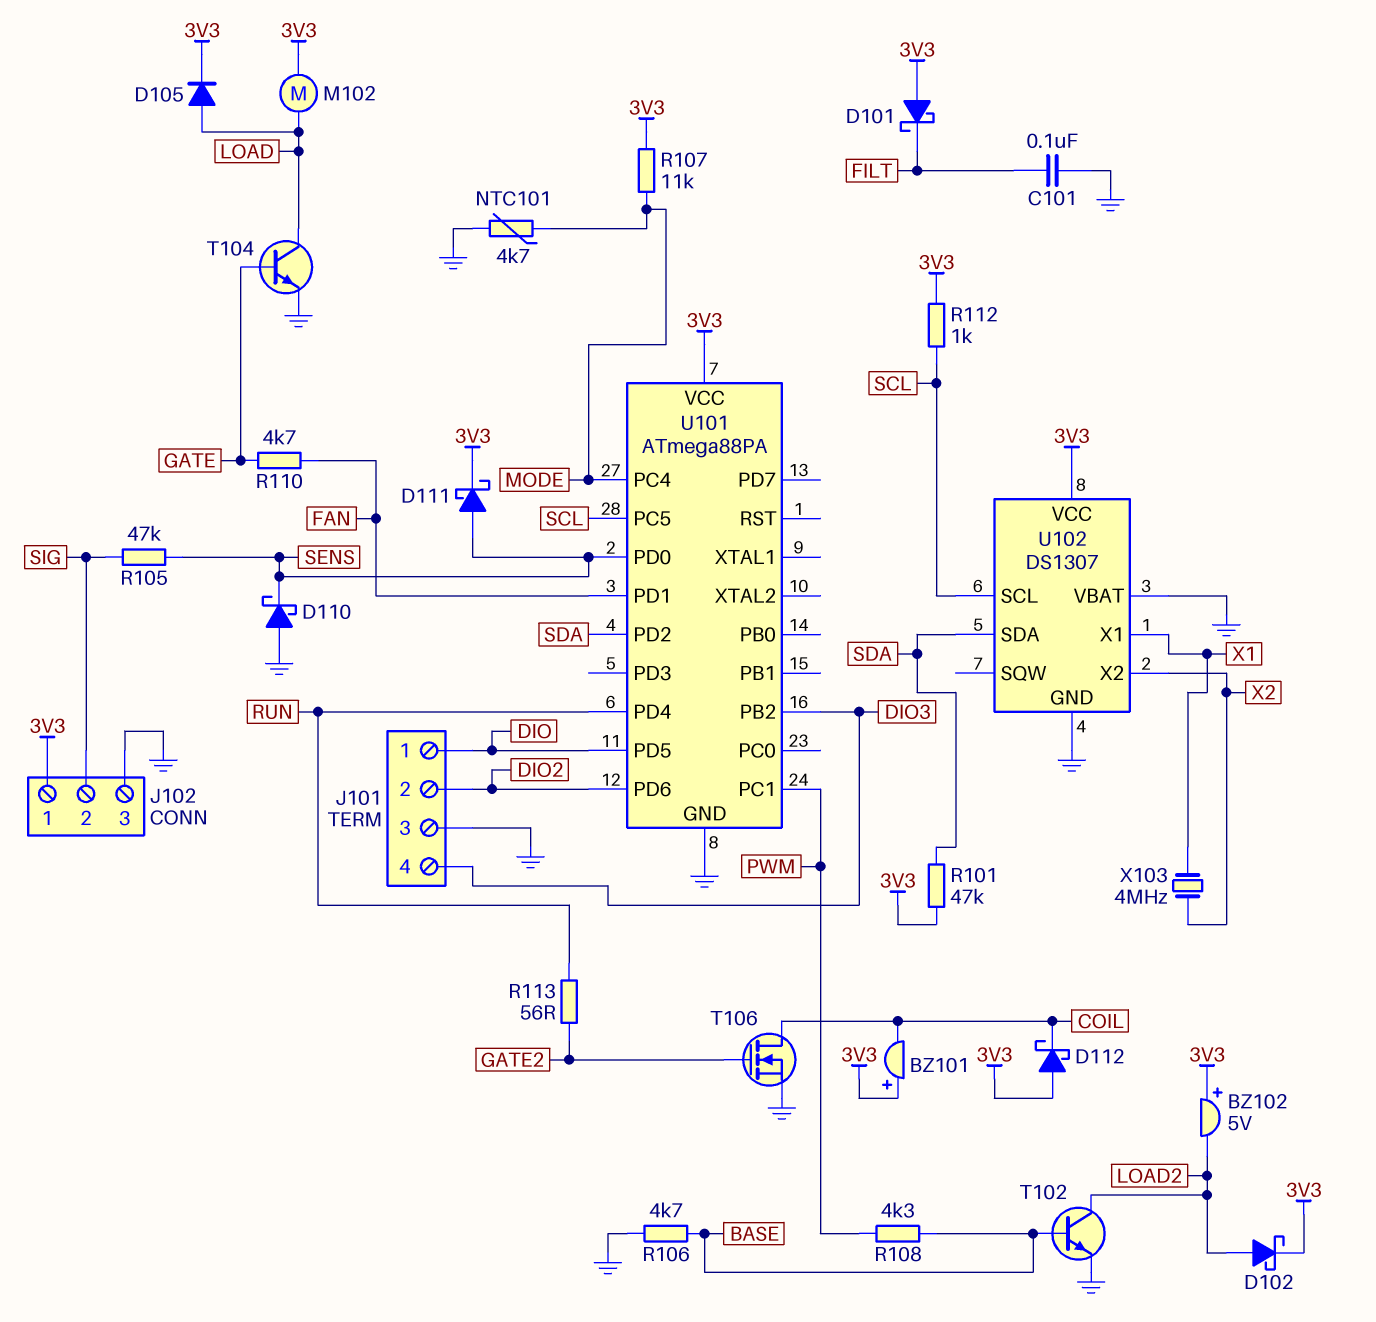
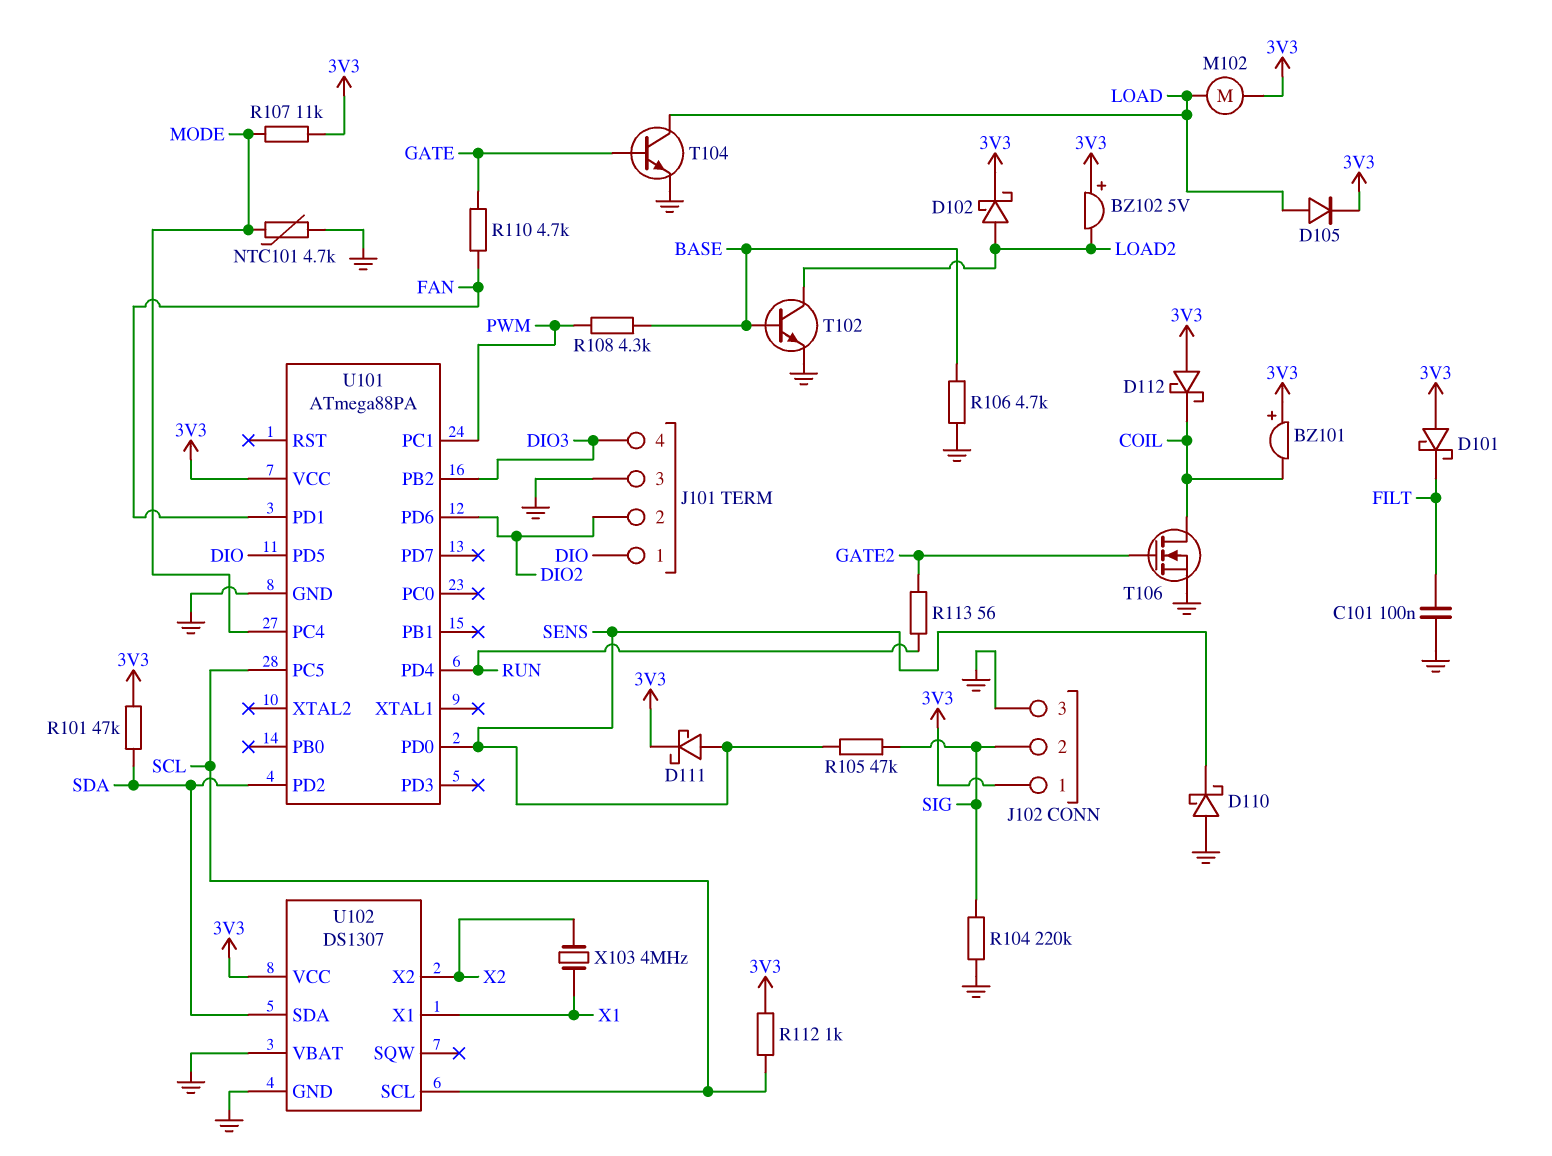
R104: none -> 220k (GND, SIG)

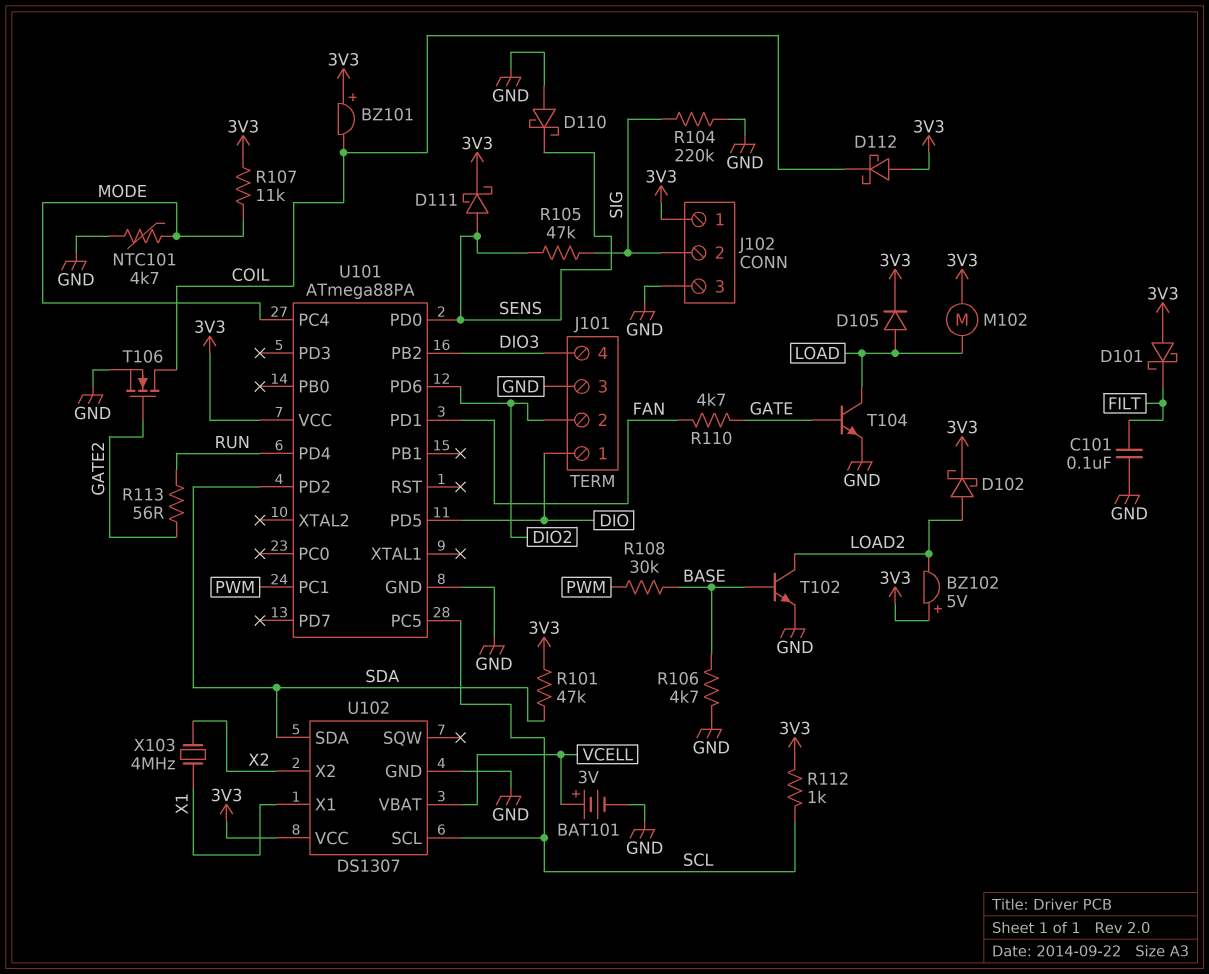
BAT101: none -> 3V (plus VCELL, minus GND)
R108: 4.3k (BASE, PWM) -> 30k (BASE, PWM)
U102 pin VBAT: GND -> VCELL

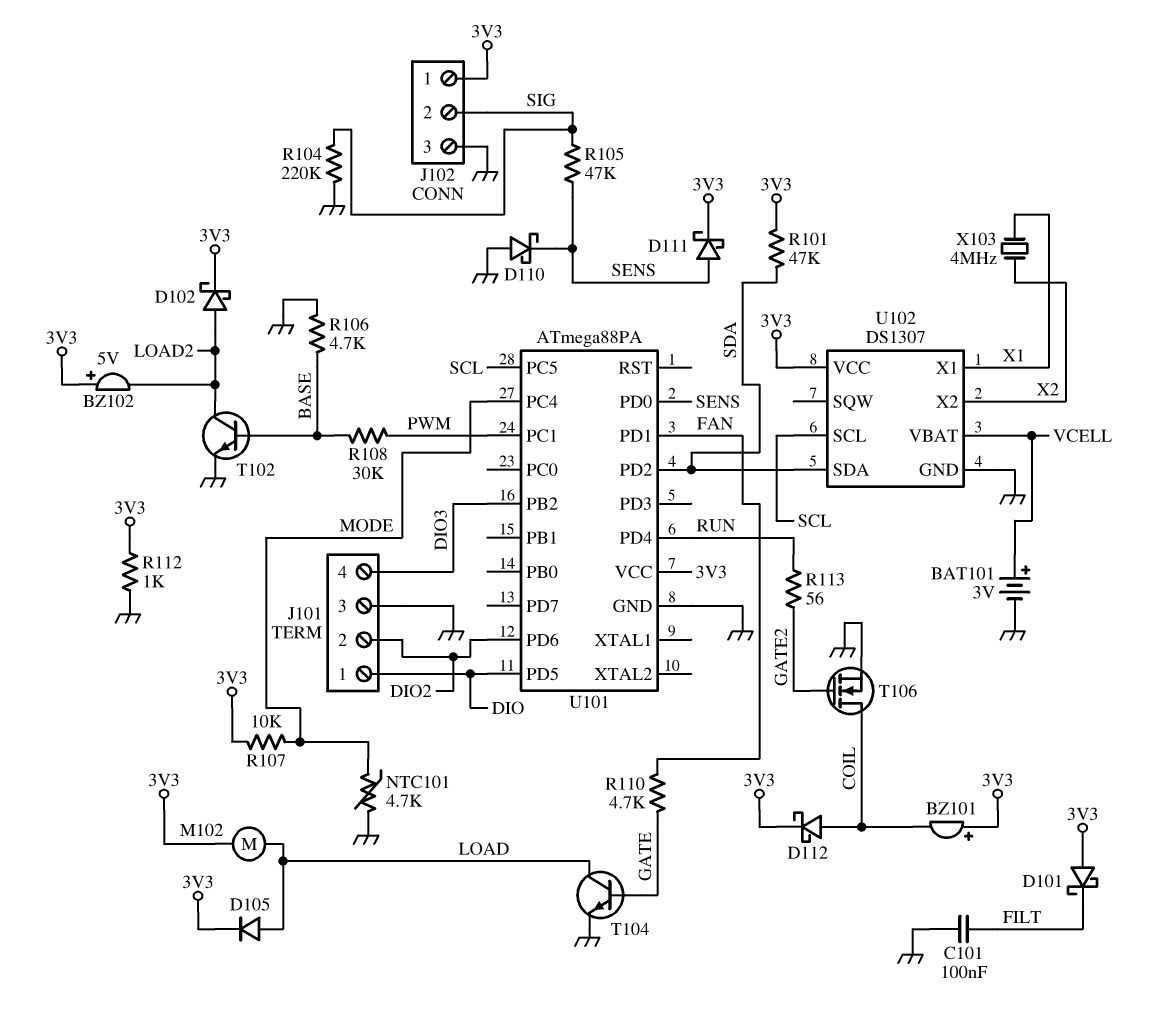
D112: schottky (A 3V3, K COIL) -> schottky (A COIL, K 3V3)
R107: 11k (3V3, MODE) -> 10k (3V3, MODE)
R112: 1k (3V3, SCL) -> 1k (3V3, GND)

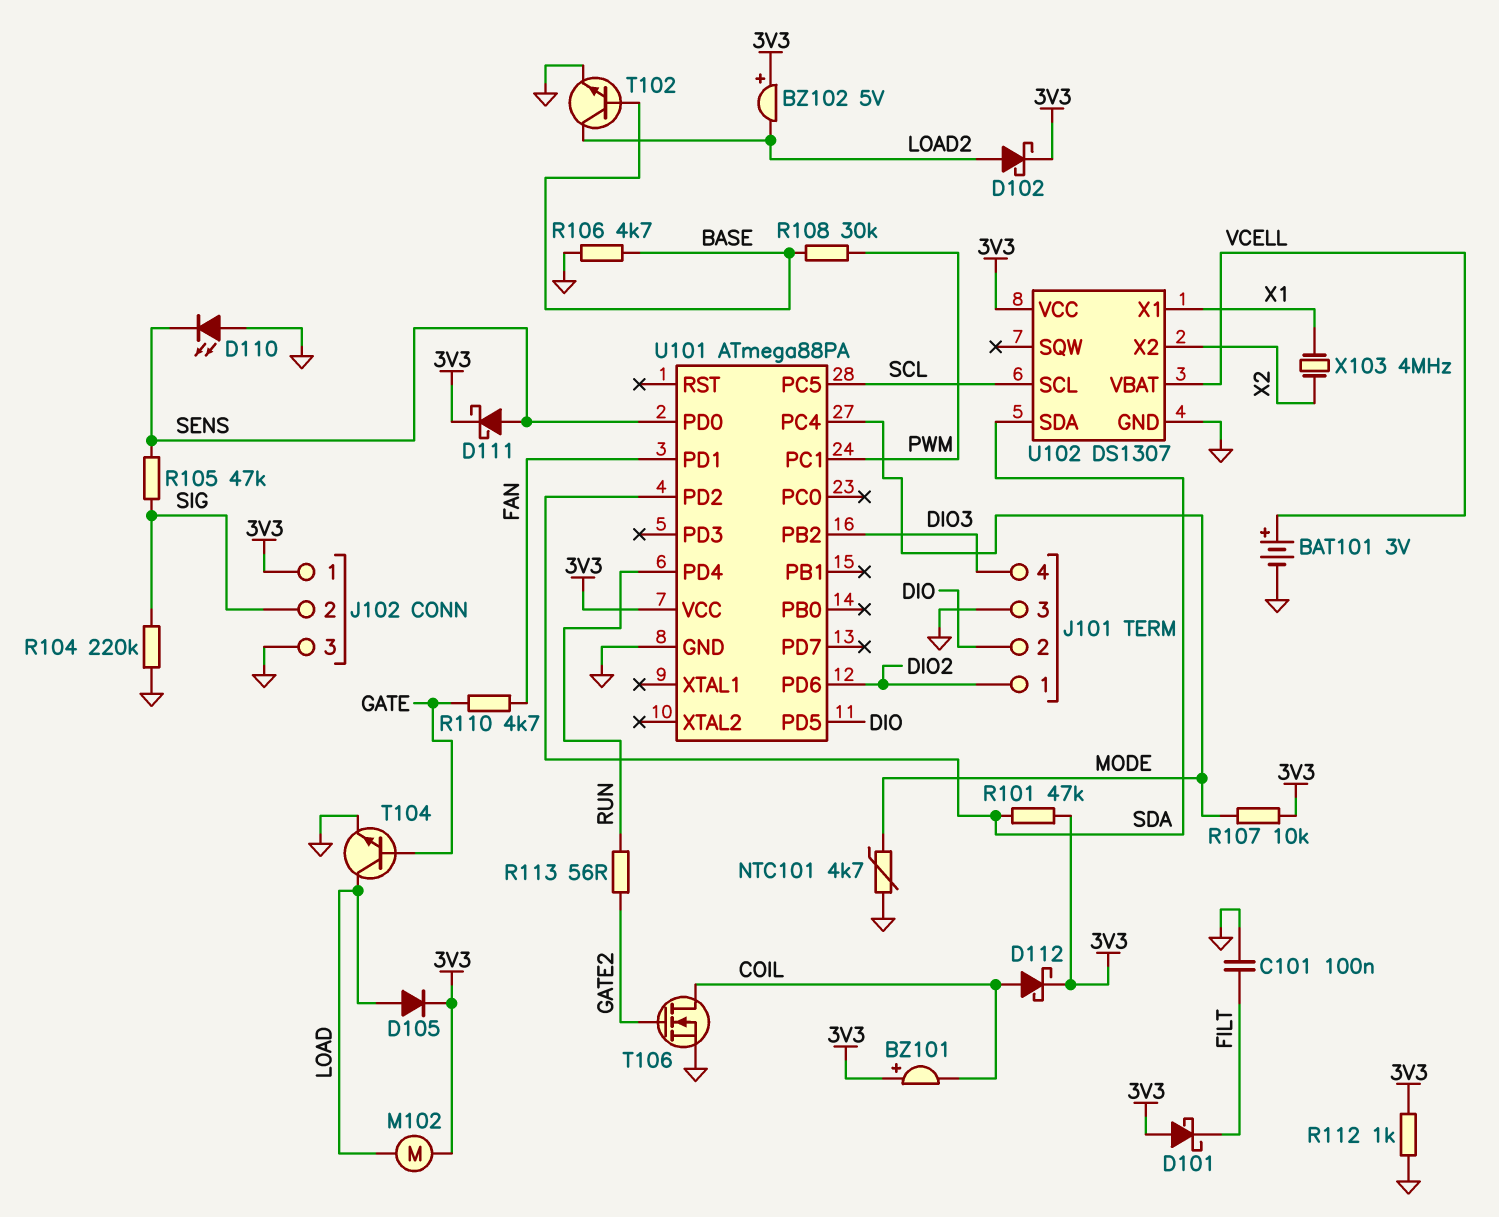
D110: schottky (A GND, K SENS) -> LED (A GND, K SENS)
J101 pin 1: DIO -> DIO2
J101 pin 2: DIO2 -> DIO

